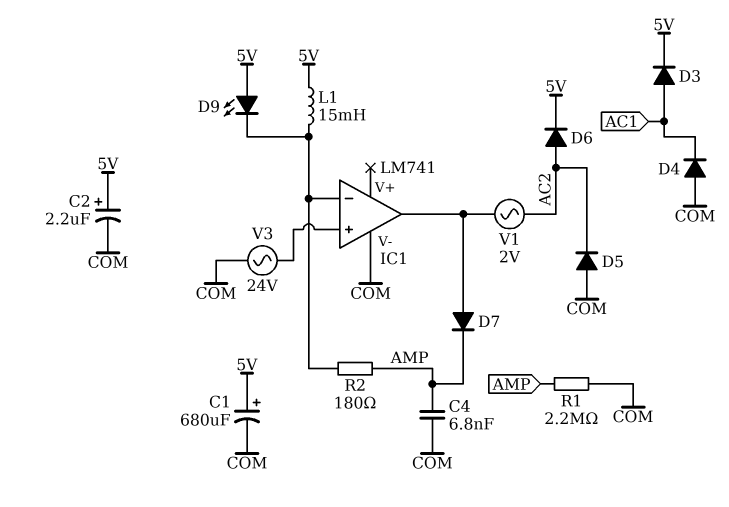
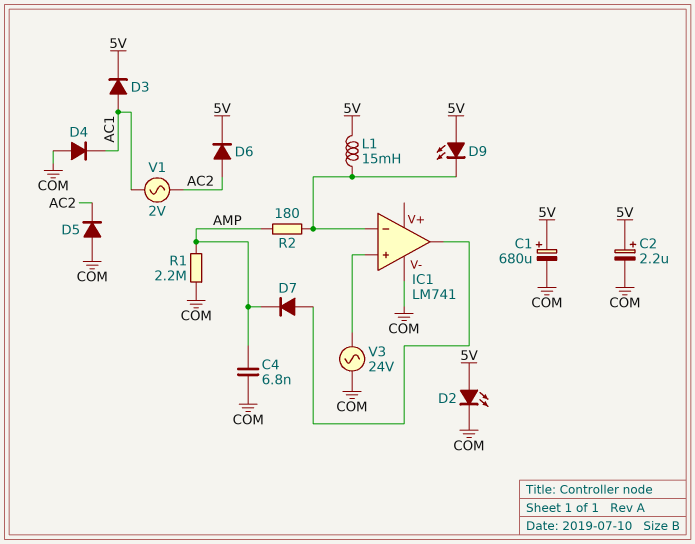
D2: none -> LED (A 5V, K COM)
V1: AC 2V (AC2, IC1/out) -> AC 2V (AC1, AC2)

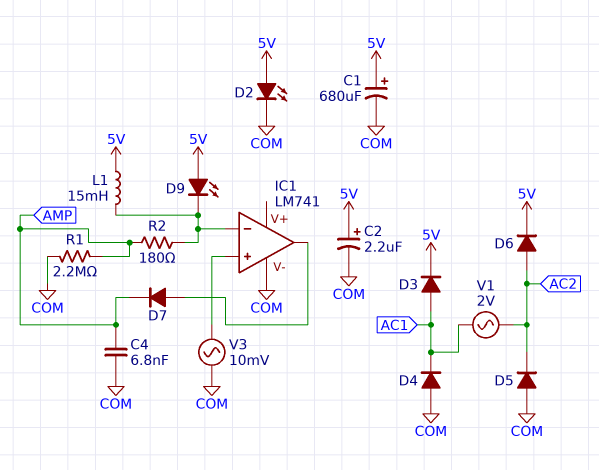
V3: AC 24V (COM, IC1/in+) -> AC 10mV (COM, IC1/in+)

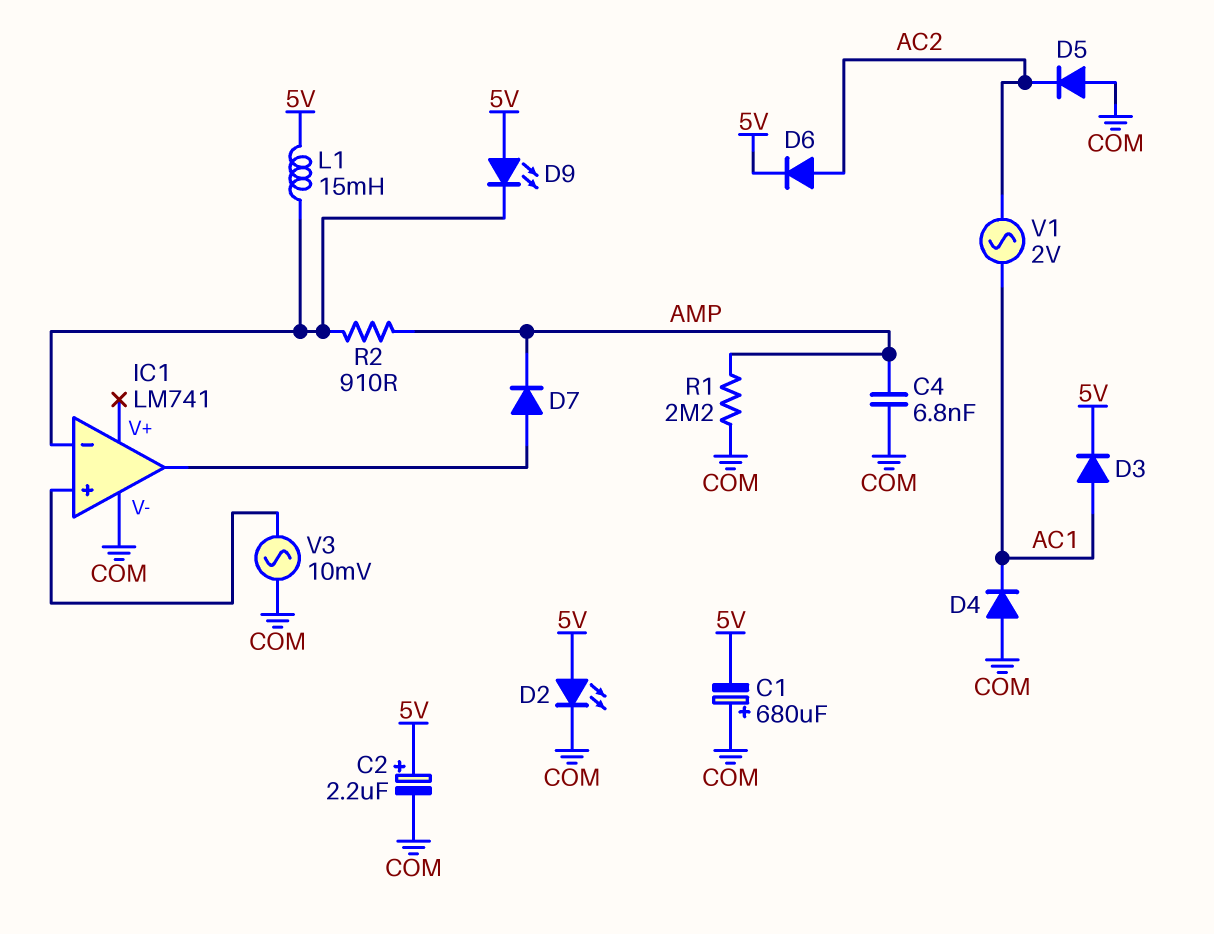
C1: 680uF (plus 5V, minus COM) -> 680uF (plus COM, minus 5V)
R2: 180 (AMP, IC1/in-) -> 910 (AMP, IC1/in-)

